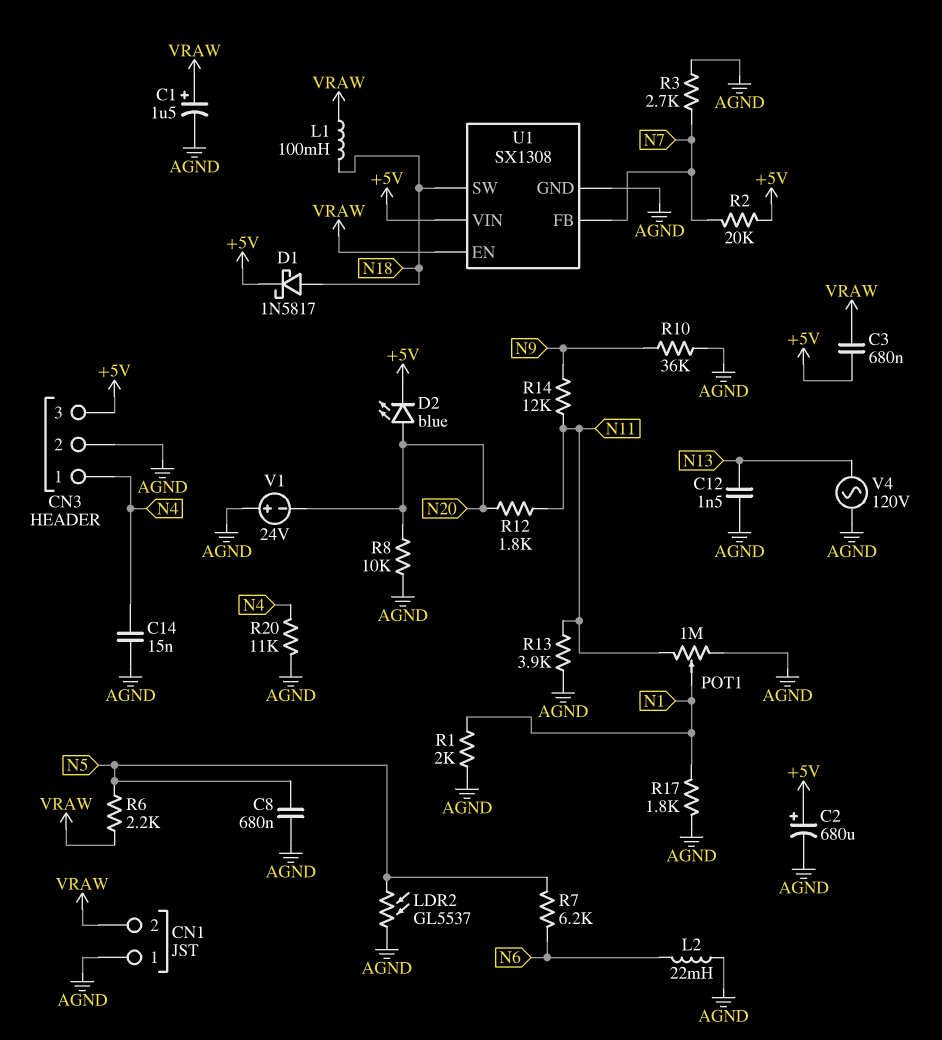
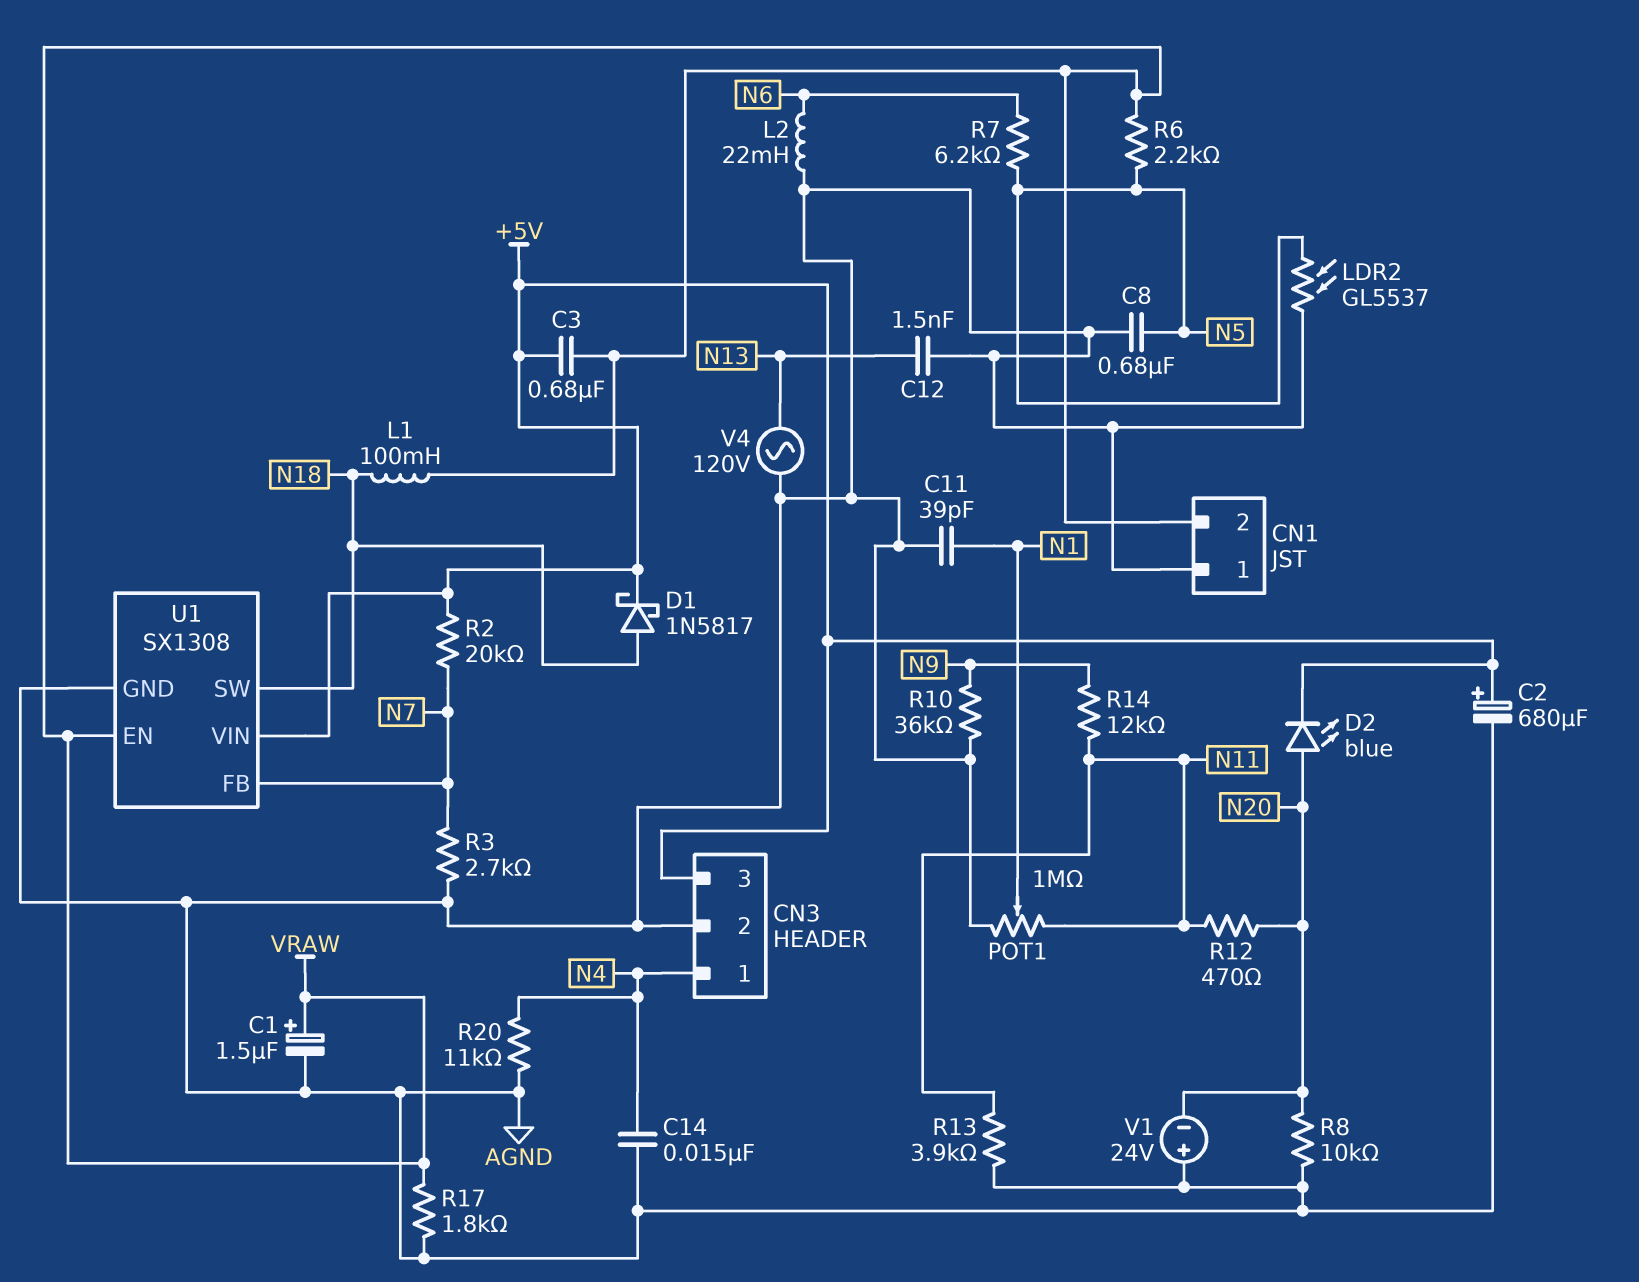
C11: none -> 39pF (AGND, N1)
R1: 2k (AGND, N1) -> none
R12: 1.8k (N11, N20) -> 470 (N11, N20)
R17: 1.8k (AGND, N1) -> 1.8k (AGND, VRAW)

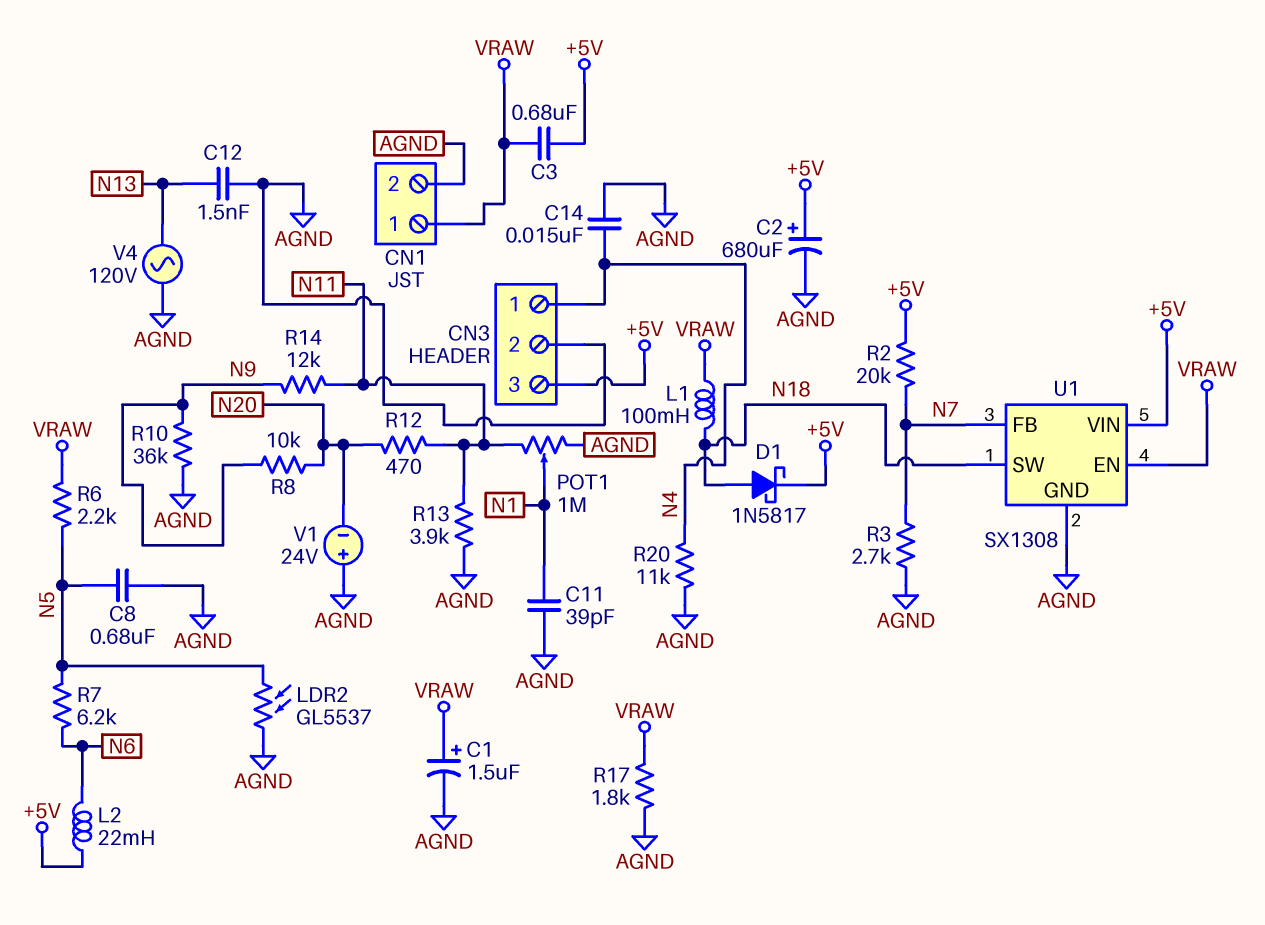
CN1 pin 1: AGND -> VRAW
CN1 pin 2: VRAW -> AGND
D2: LED blue (A N20, K +5V) -> none
L2: 22mH (AGND, N6) -> 22mH (+5V, N6)
R8: 10k (AGND, N20) -> 10k (N9, N20)

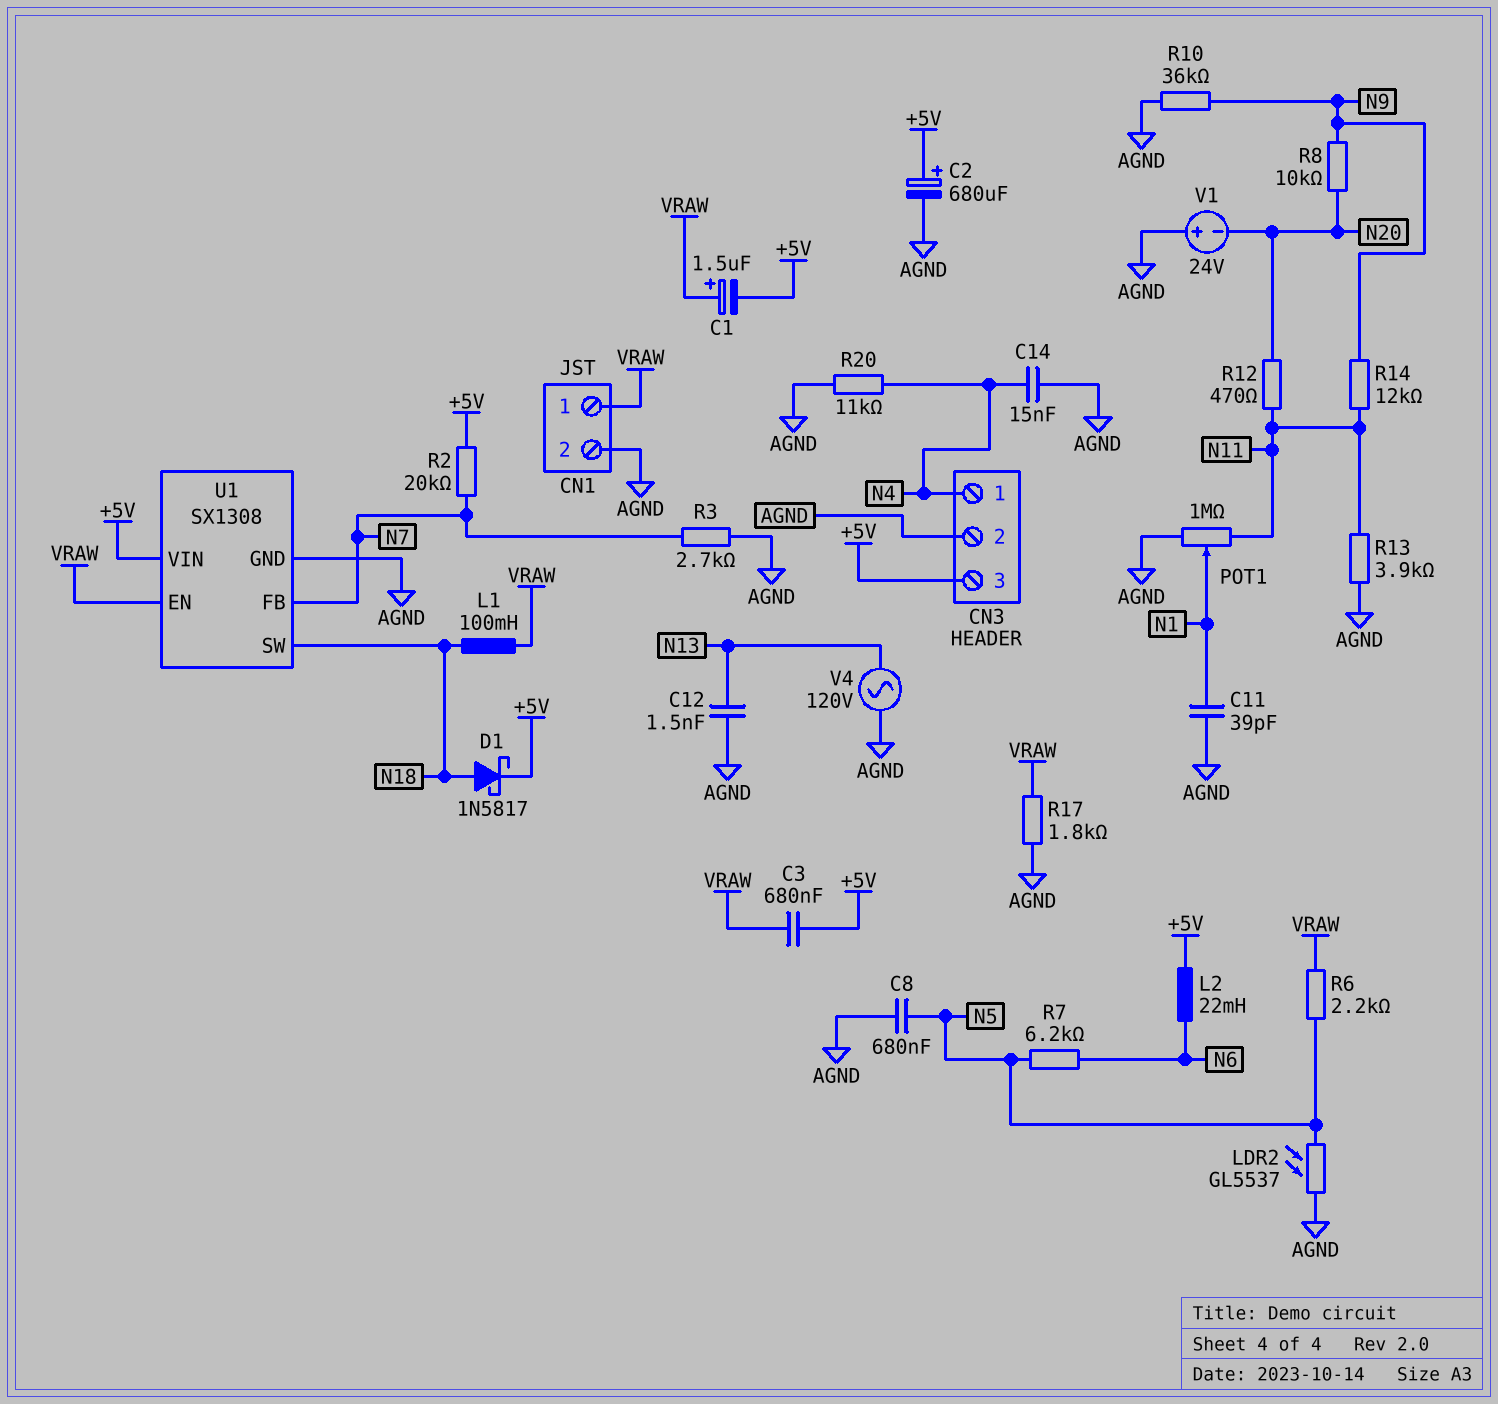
C1: 1.5uF (plus VRAW, minus AGND) -> 1.5uF (plus VRAW, minus +5V)

